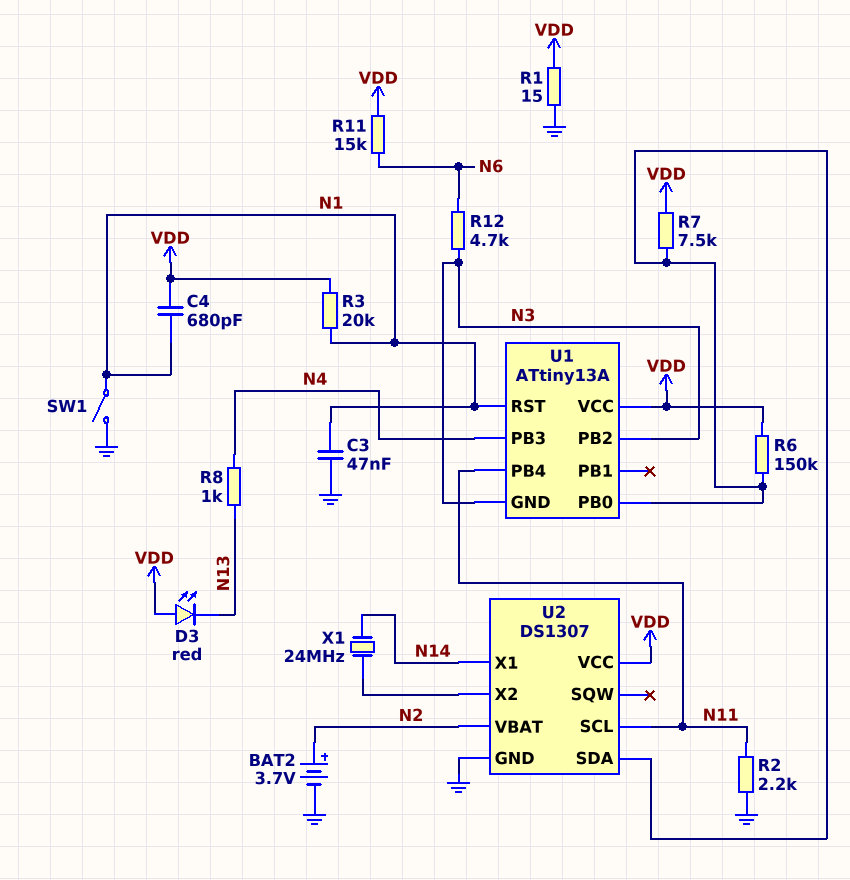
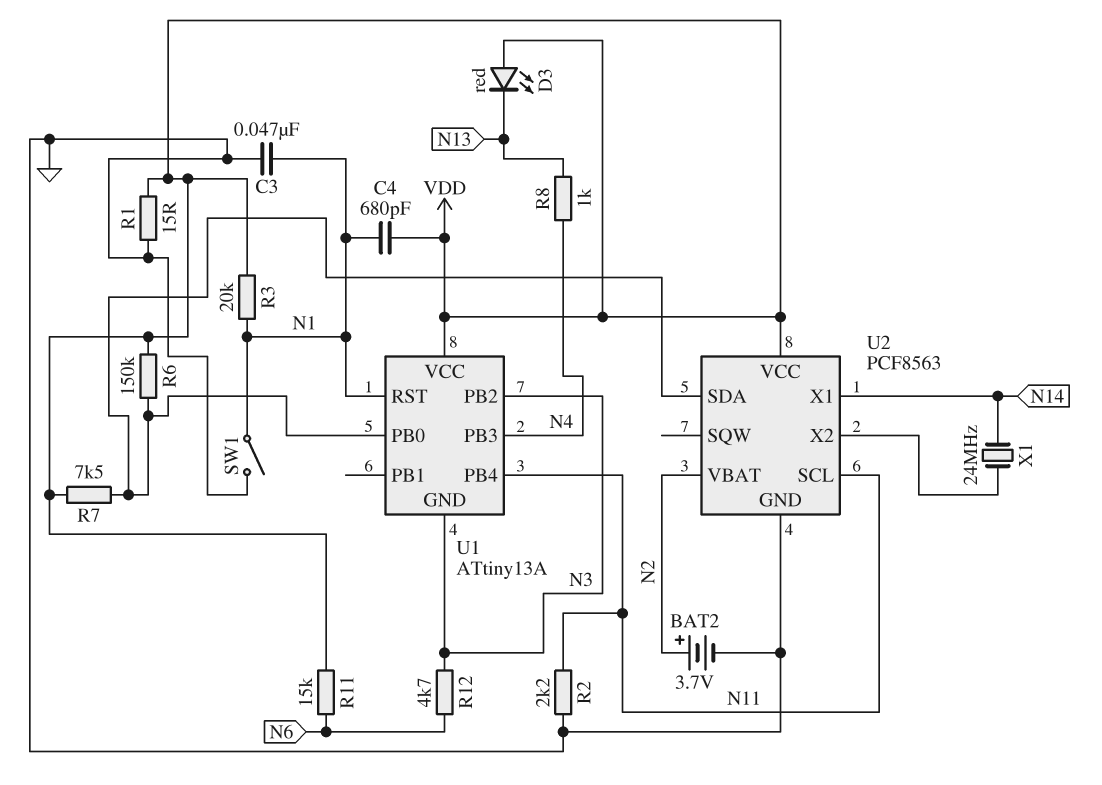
U2: DS1307 -> PCF8563

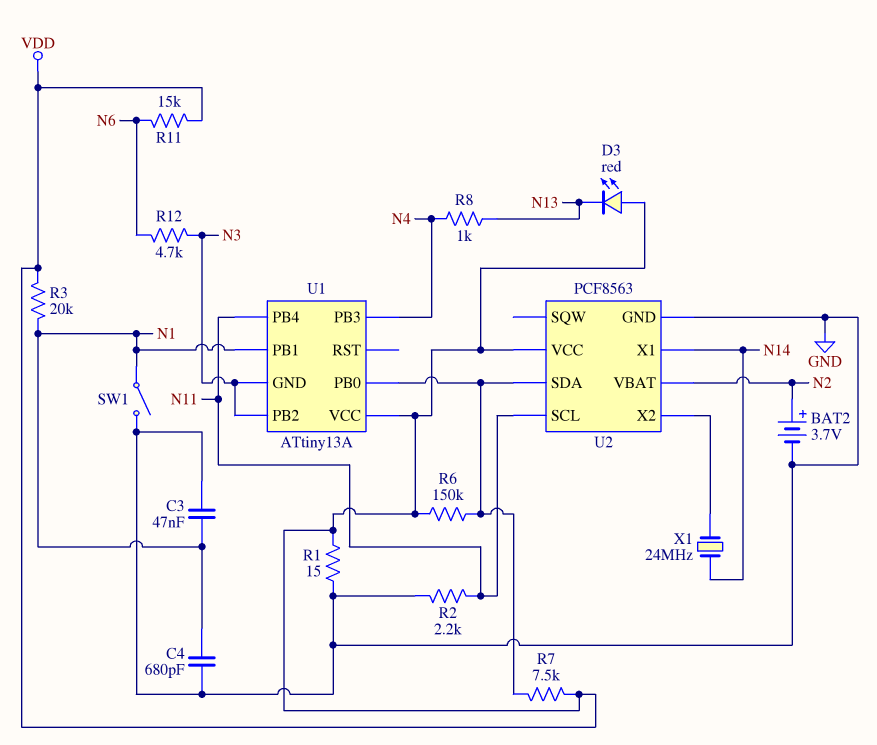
C4: 680pF (N1, VDD) -> 680pF (GND, N1)
U1 pin PB1: none -> N1
U1 pin RST: N1 -> none

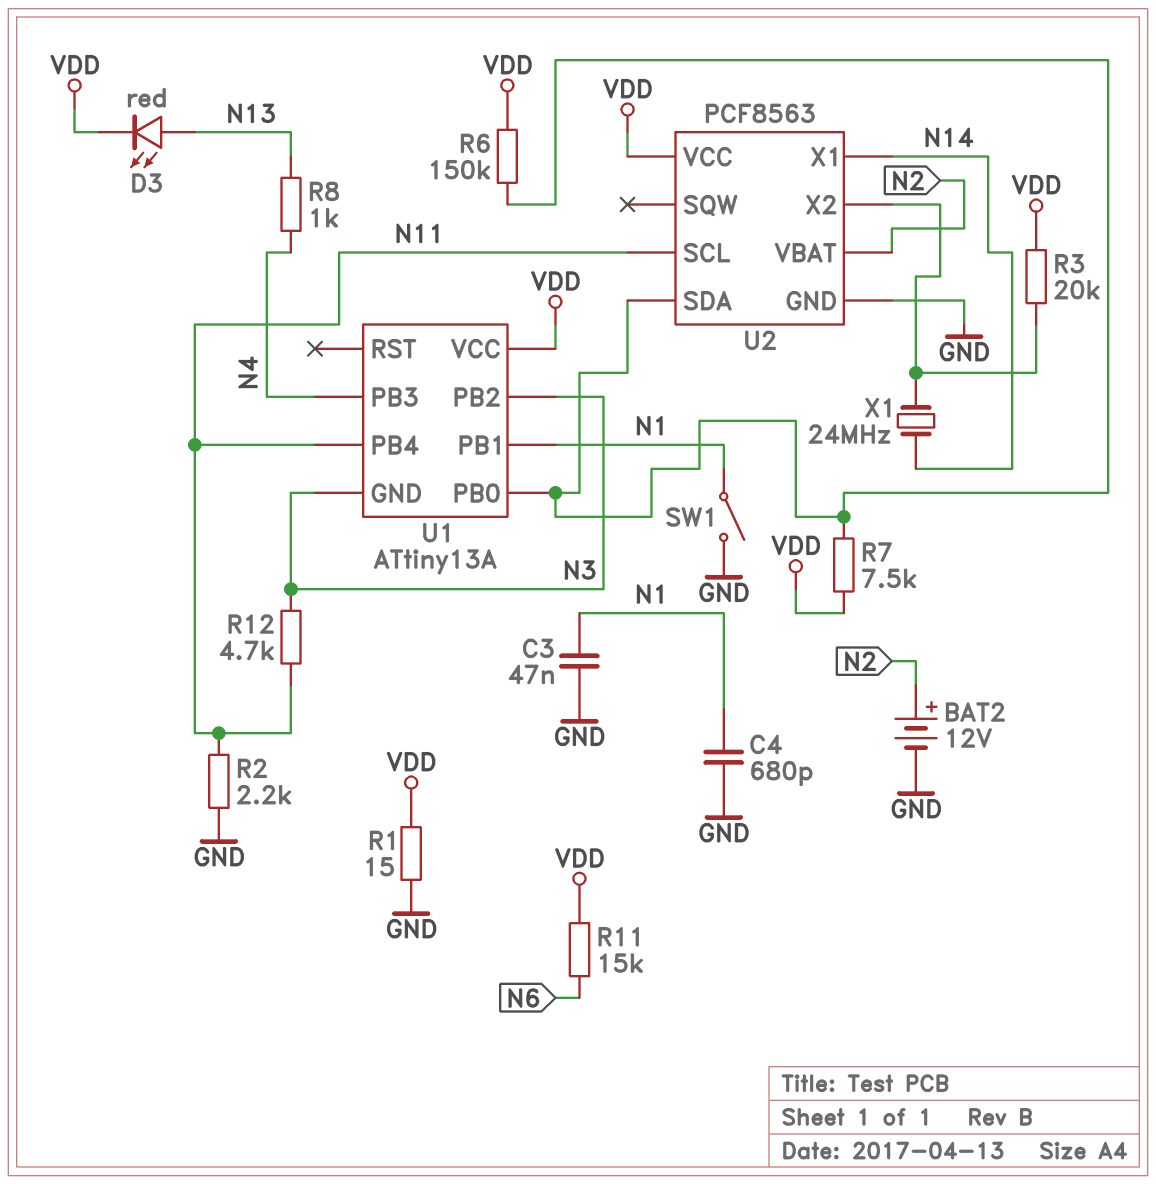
BAT2: 3.7V (plus N2, minus GND) -> 12V (plus N2, minus GND)
D3: LED red (A VDD, K N13) -> LED red (A N13, K VDD)
R3: 20k (N1, VDD) -> 20k (U2/X2, VDD)
R12: 4.7k (N3, N6) -> 4.7k (N3, N11)

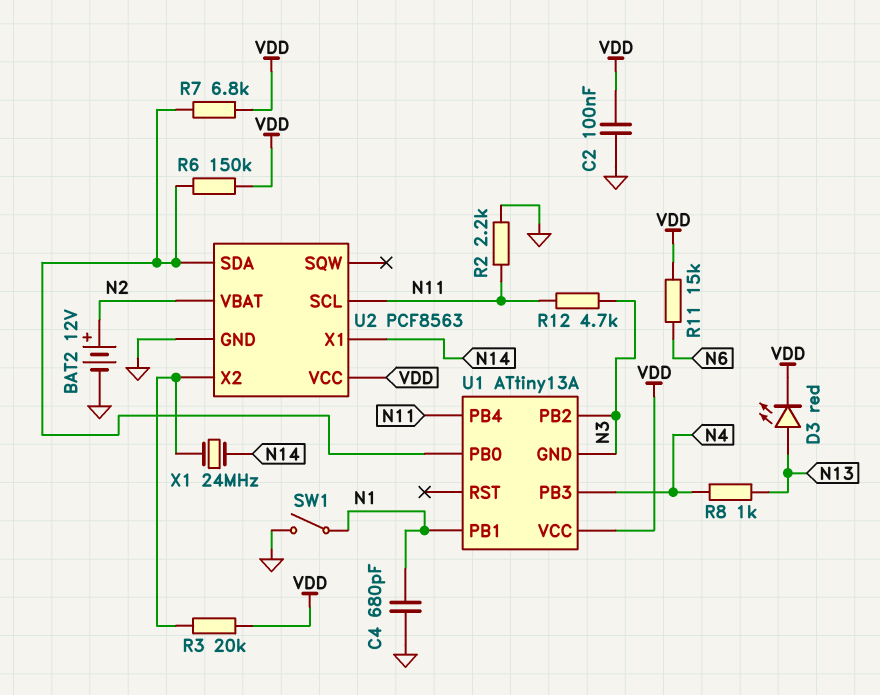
C2: none -> 100nF (GND, VDD)
C3: 47nF (GND, N1) -> none
R1: 15 (GND, VDD) -> none
R7: 7.5k (U1/PB0, VDD) -> 6.8k (U1/PB0, VDD)

